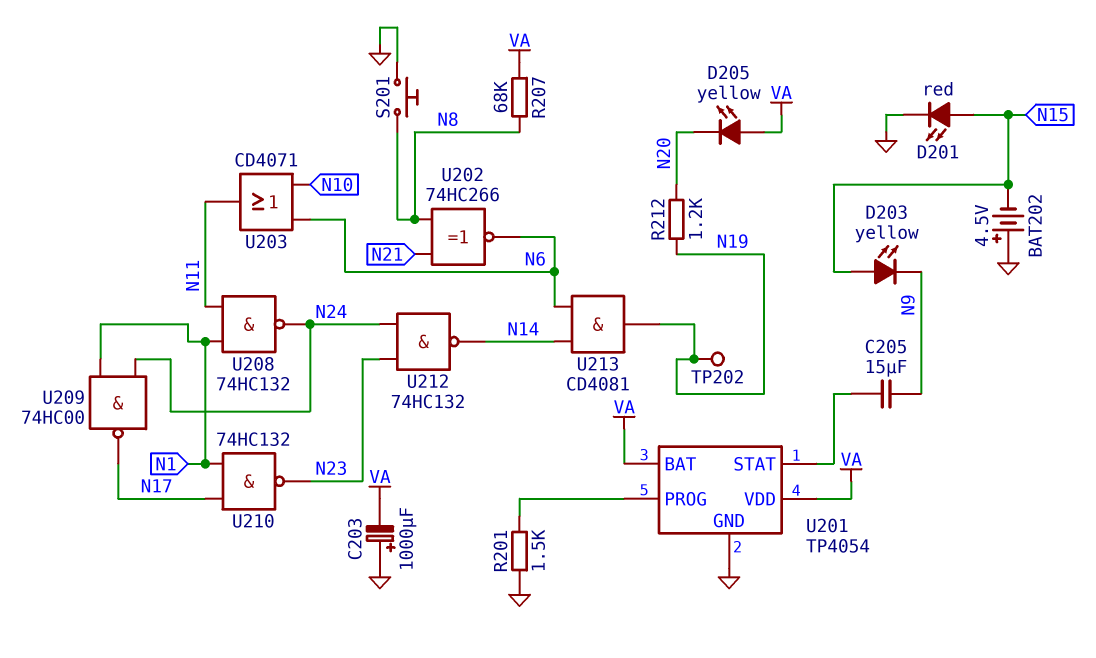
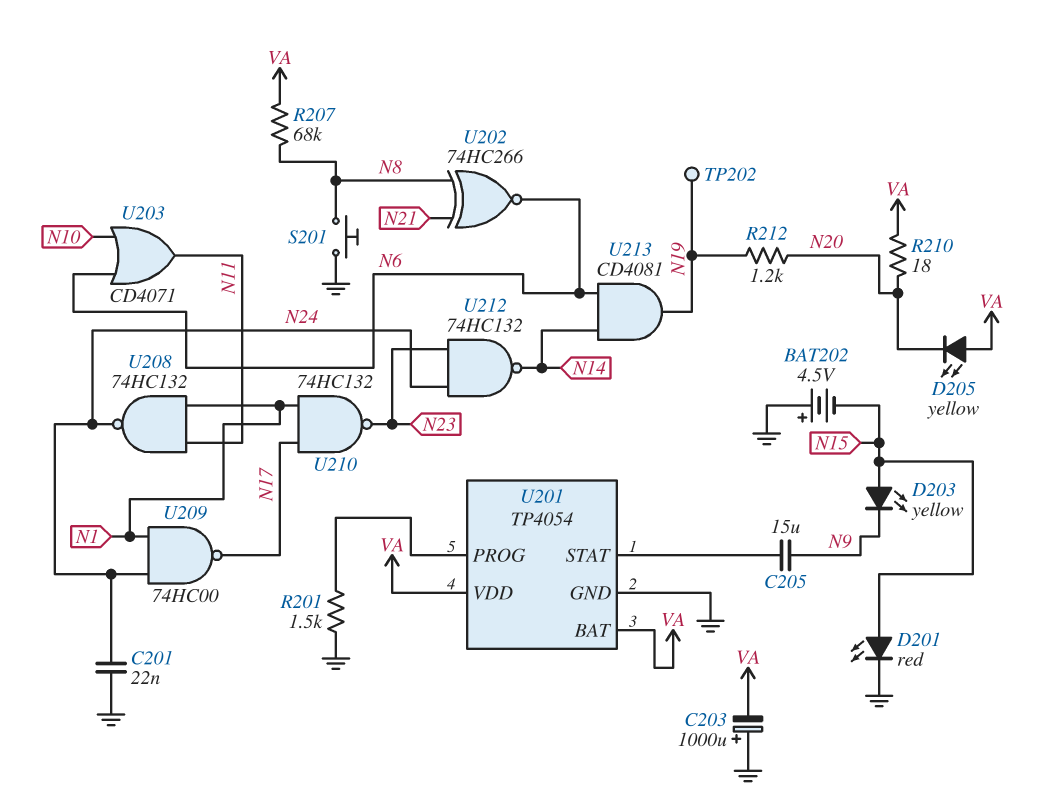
C201: none -> 22nF (GND, N24)
R210: none -> 18 (N20, VA)

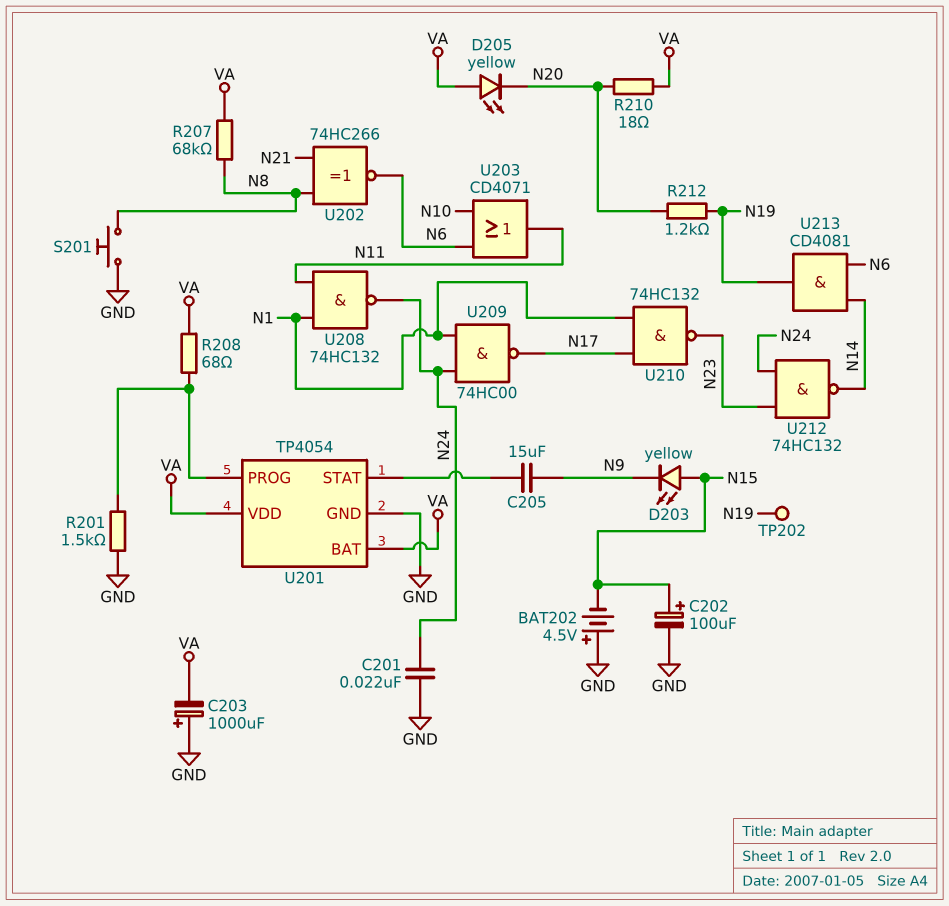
C202: none -> 100uF (plus N15, minus GND)
D201: LED red (A N15, K GND) -> none
R208: none -> 68 (U201/PROG, VA)

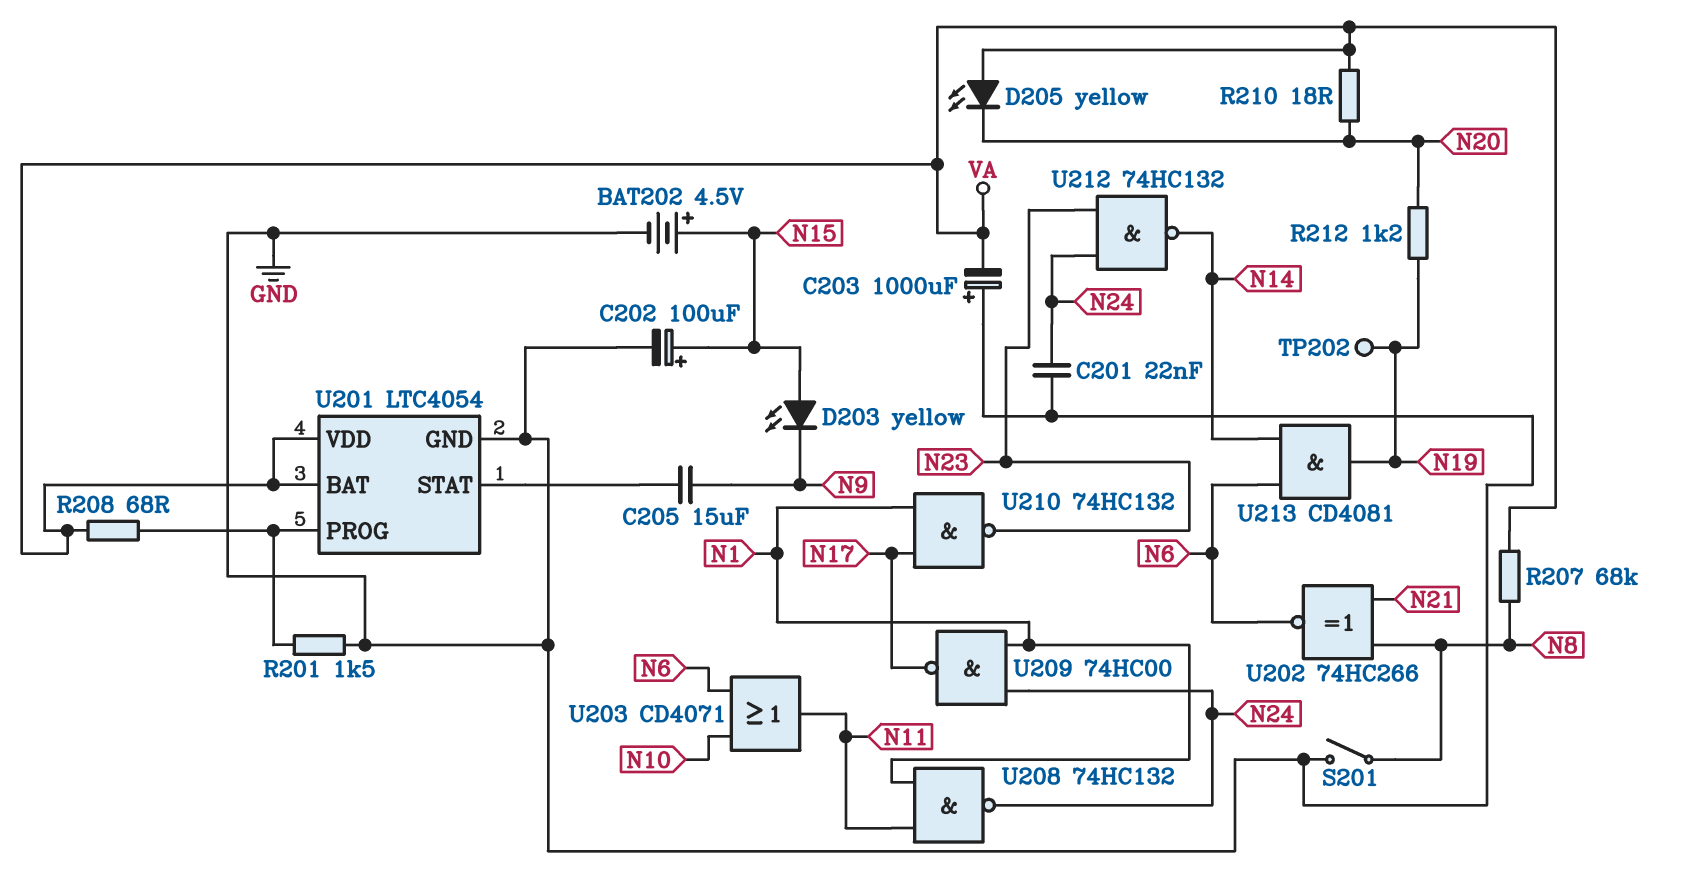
BAT202: 4.5V (plus GND, minus N15) -> 4.5V (plus N15, minus GND)
S201: button (GND, N8) -> switch (GND, N8)
U201: TP4054 -> LTC4054

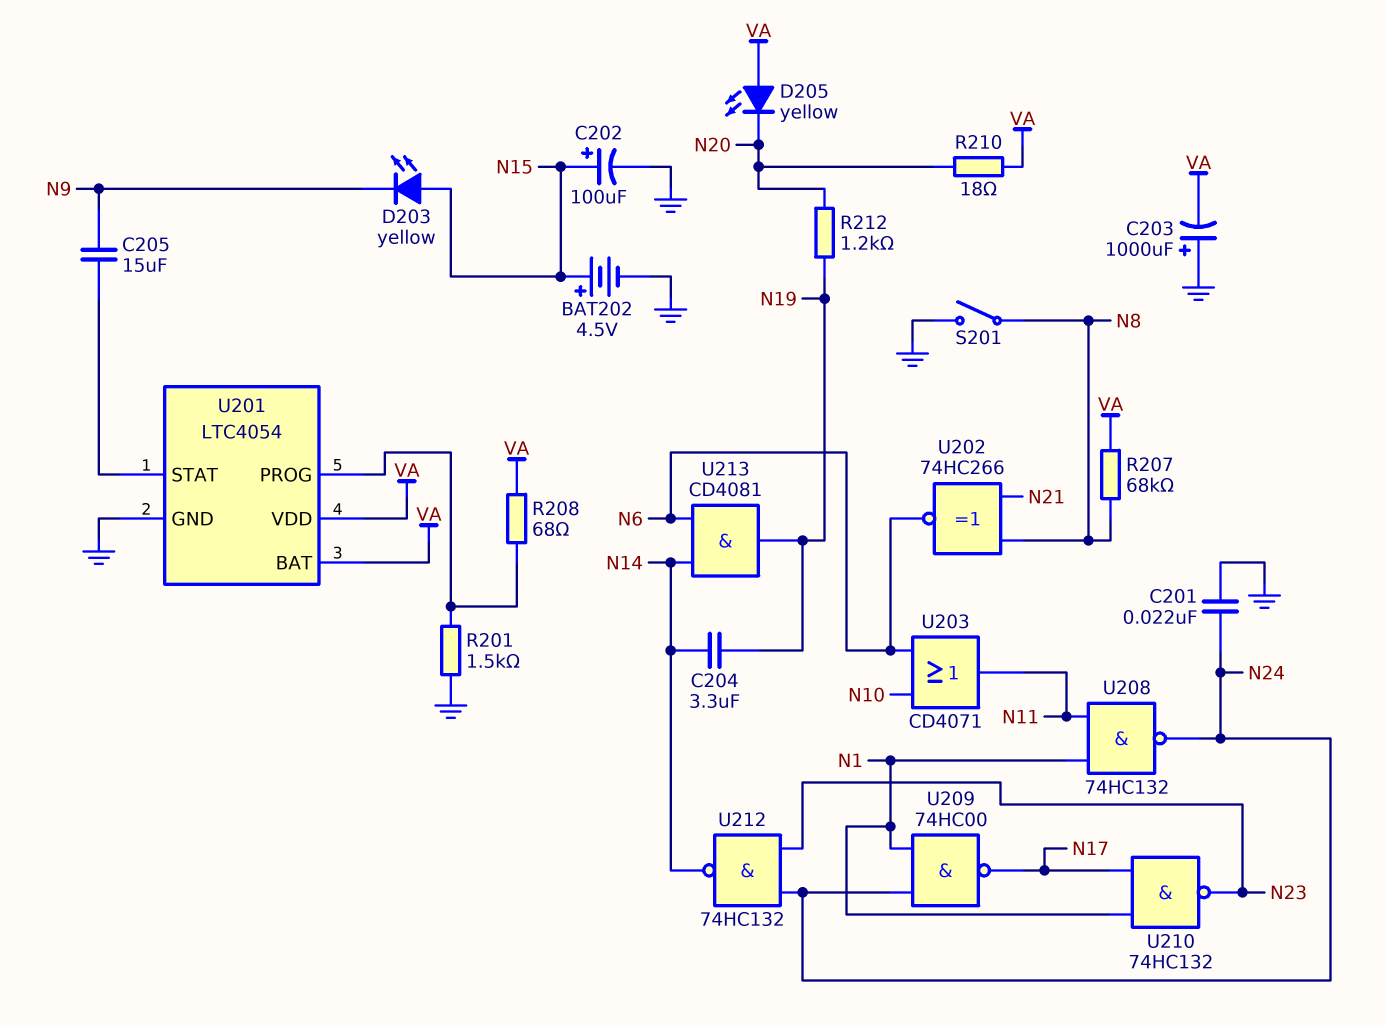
C204: none -> 3.3uF (N14, N19)
TP202: test point (N19) -> none

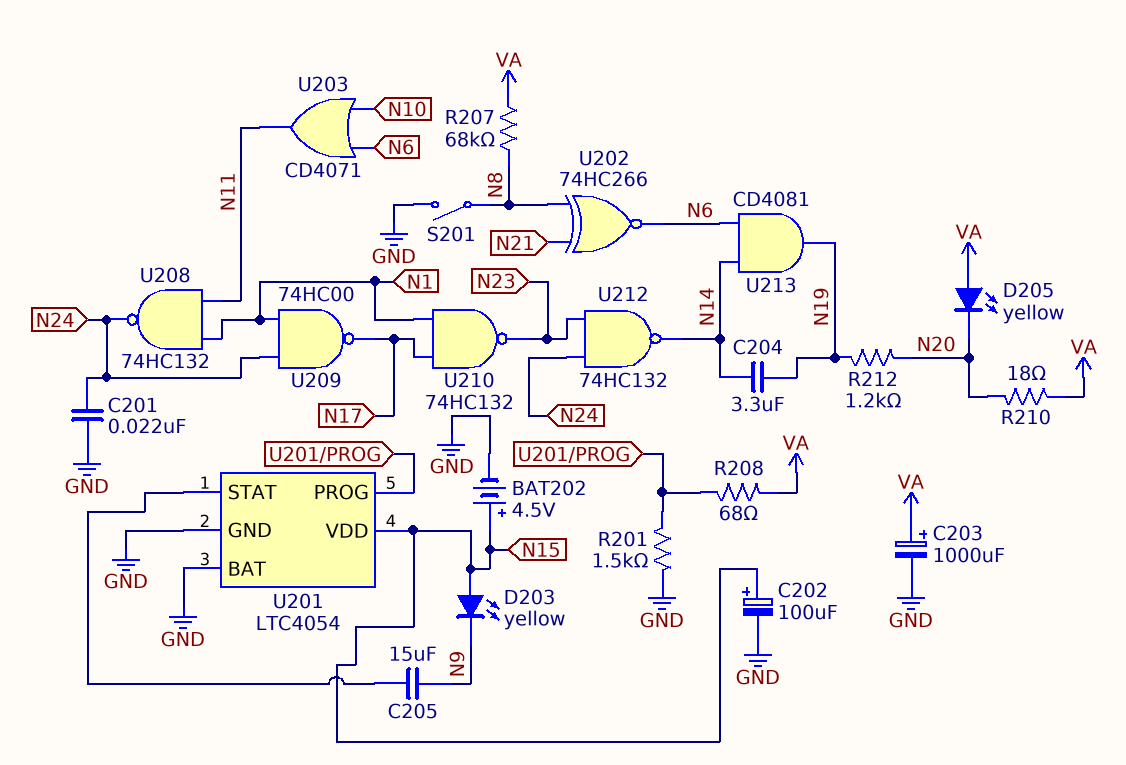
C203: 1000uF (plus GND, minus VA) -> 1000uF (plus VA, minus GND)
U201 pin BAT: VA -> GND
U201 pin VDD: VA -> N15

